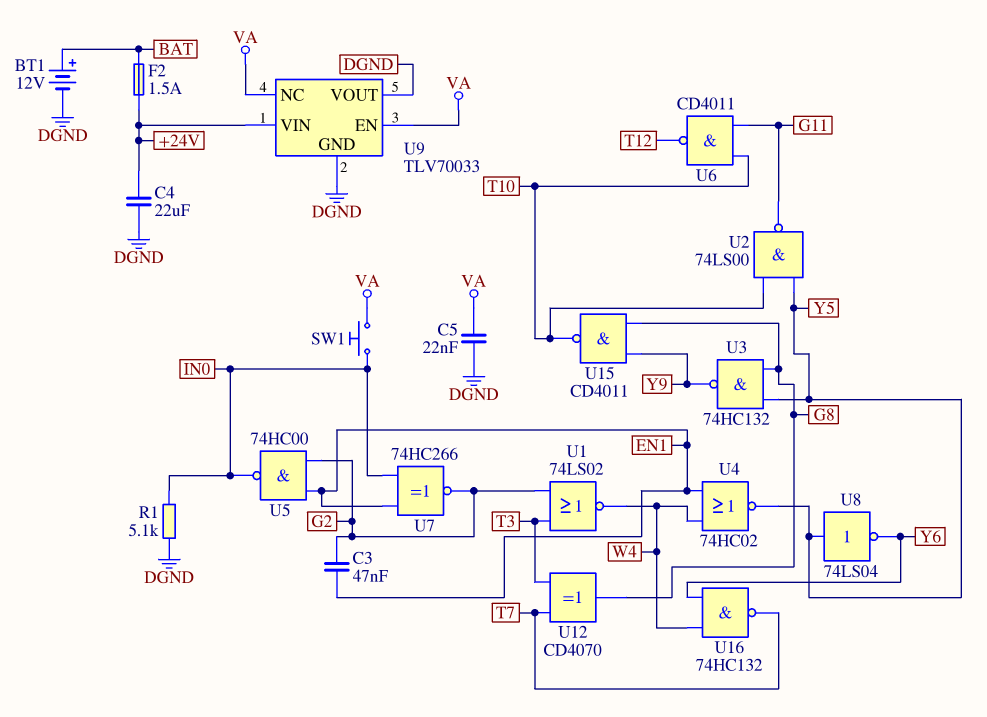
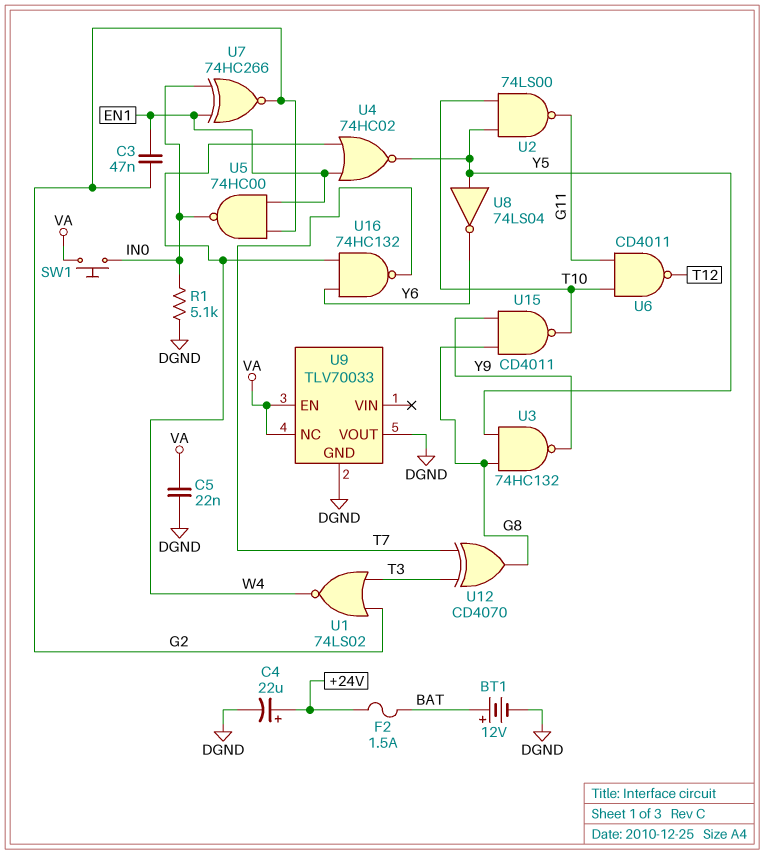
C4: 22uF (+24V, DGND) -> 22uF (plus +24V, minus DGND)
U9 pin VIN: +24V -> none

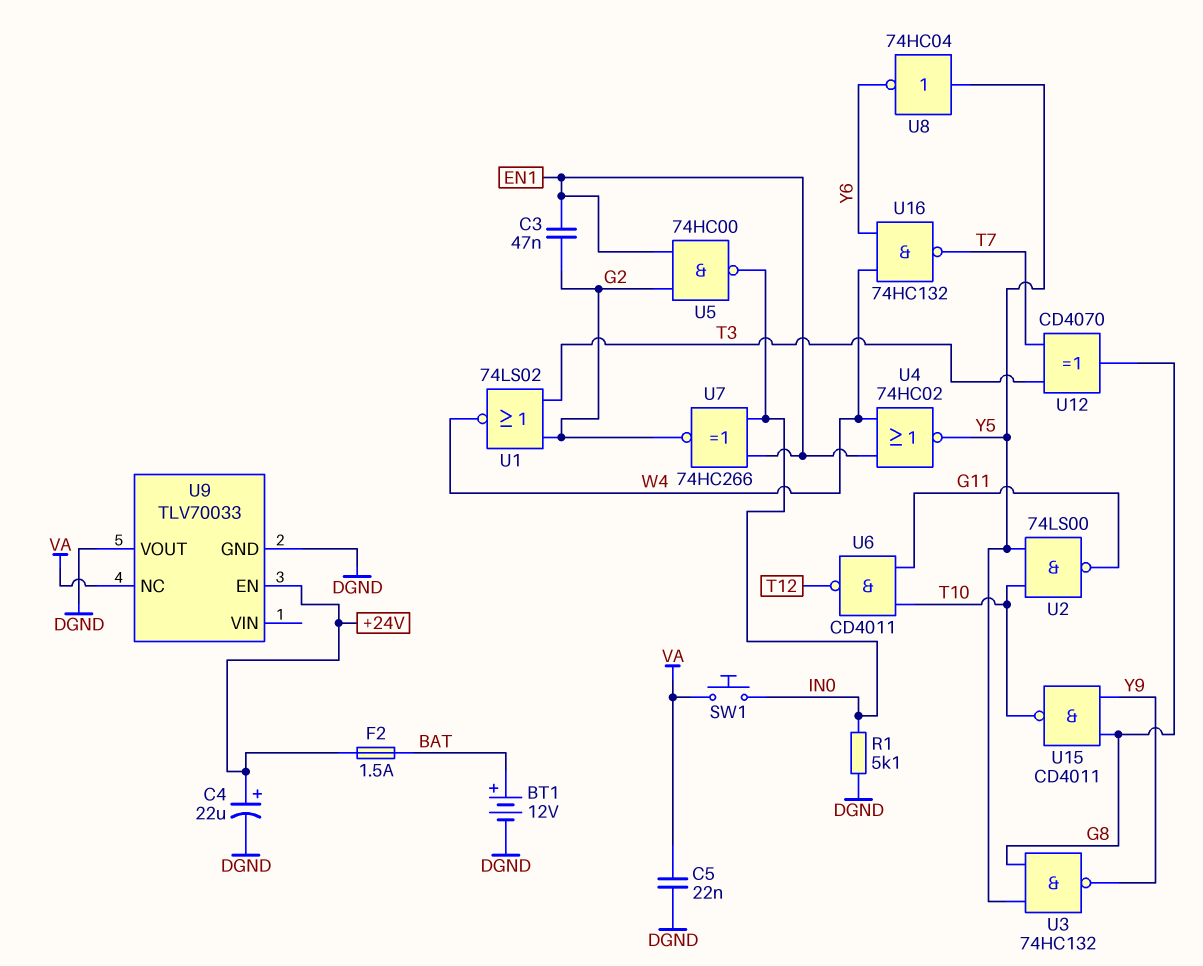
U8: NOT 74LS04 (in Y5, out Y6) -> NOT 74HC04 (in Y5, out Y6)
U9 pin EN: VA -> +24V

